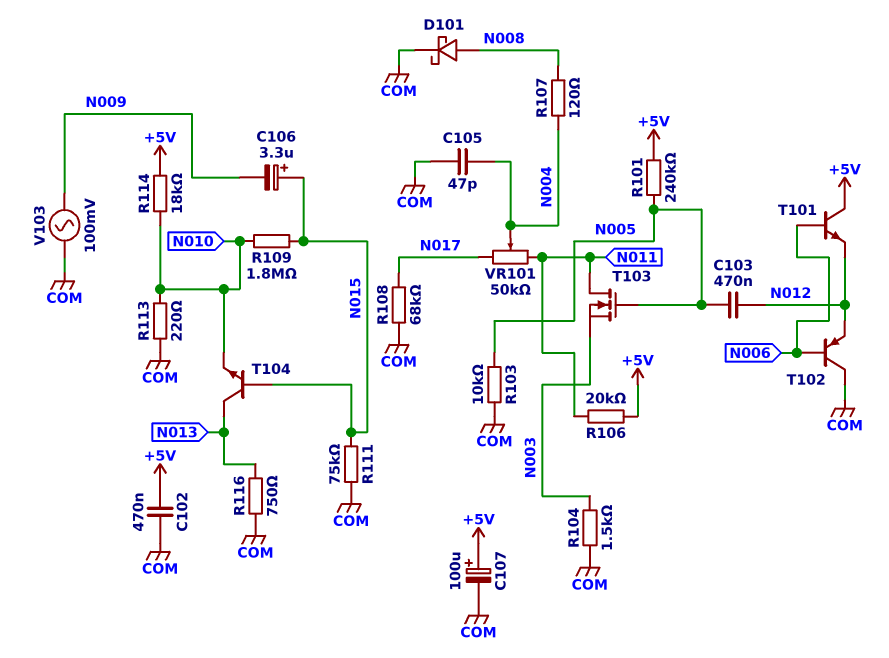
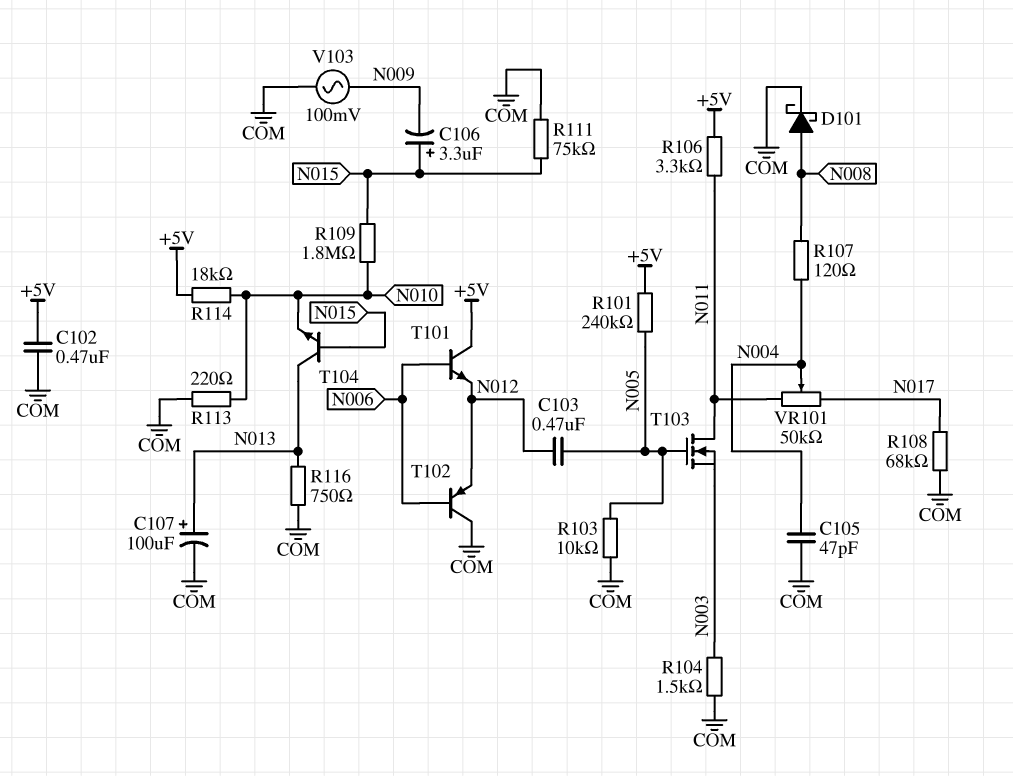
C107: 100uF (plus +5V, minus COM) -> 100uF (plus N013, minus COM)
R106: 20k (+5V, N011) -> 3.3k (+5V, N011)

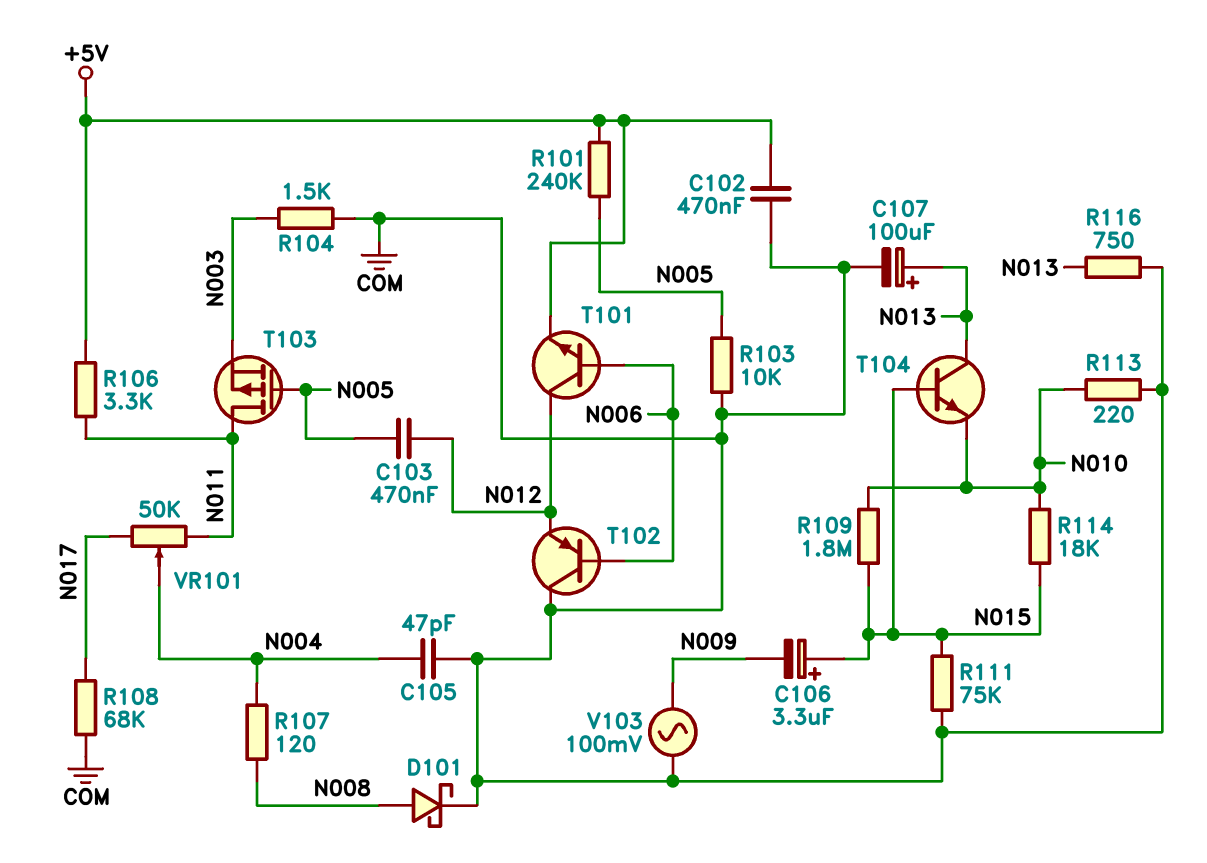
R114: 18k (+5V, N010) -> 18k (N010, N015)
T101: NPN (B N006, C +5V, E N012) -> NPN (B N006, C N012, E +5V)
T103: NMOS (G N005, D N011, S N003) -> PMOS (G N005, D N011, S N003)

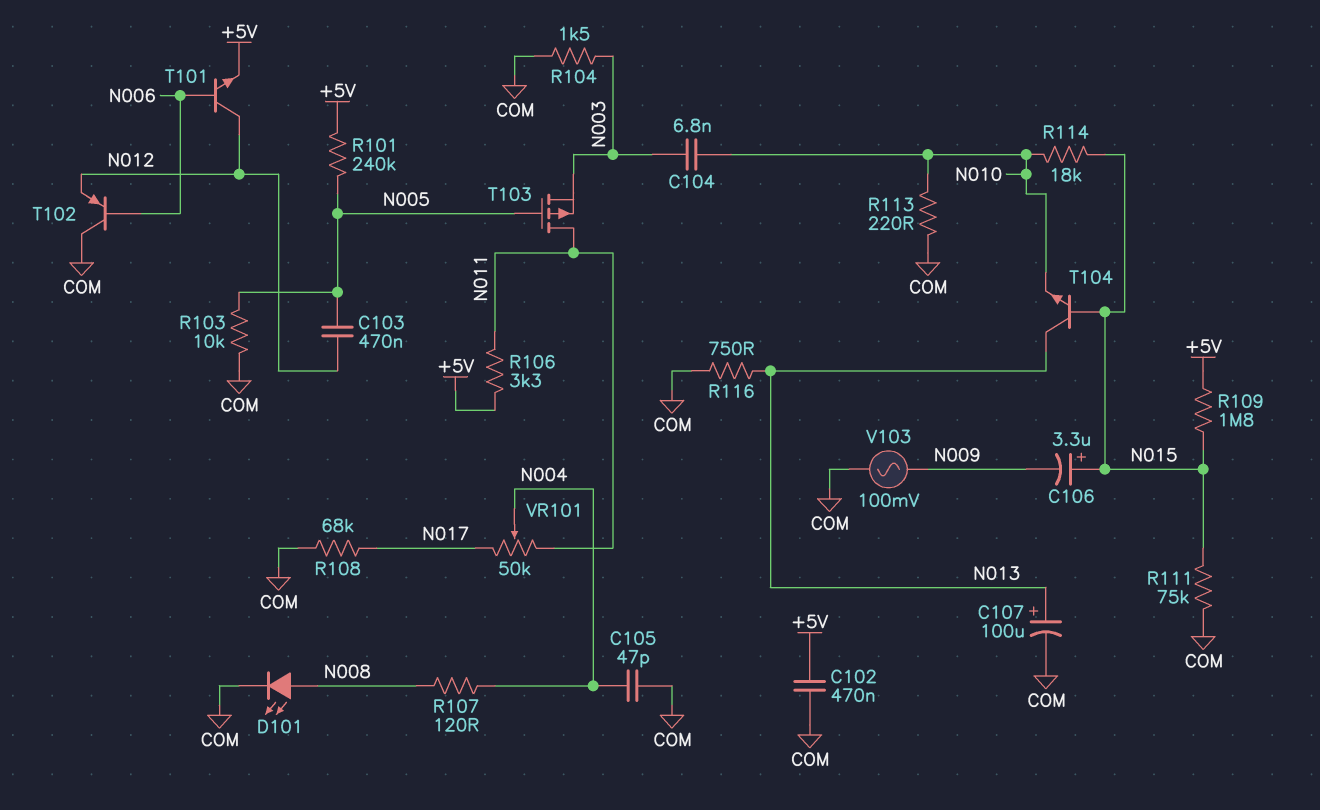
C104: none -> 6.8nF (N003, N010)
D101: schottky (A N008, K COM) -> LED (A N008, K COM)
R109: 1.8M (N010, N015) -> 1.8M (+5V, N015)

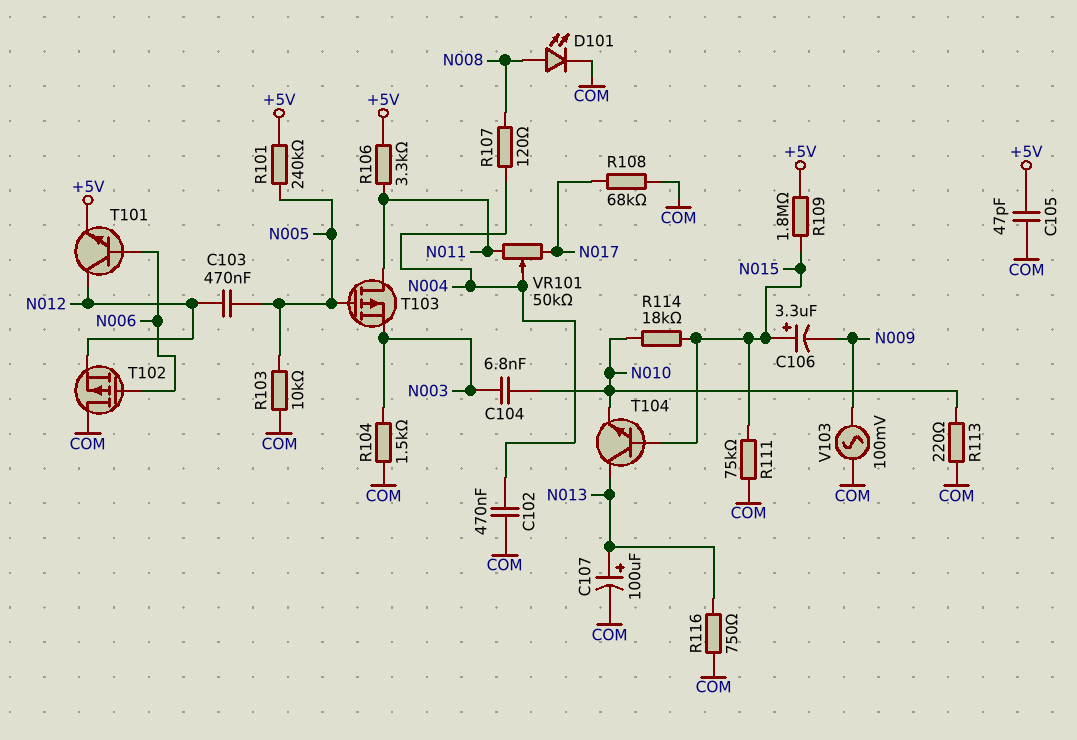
C102: 470nF (+5V, COM) -> 470nF (COM, N004)
C105: 47pF (COM, N004) -> 47pF (+5V, COM)
T102: PNP (B N006, C COM, E N012) -> PMOS (G N006, D COM, S N012)

